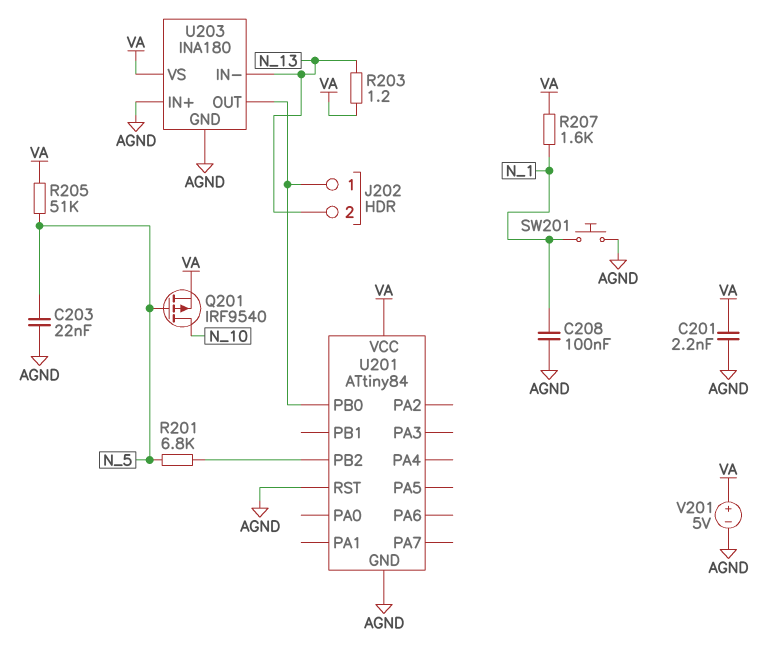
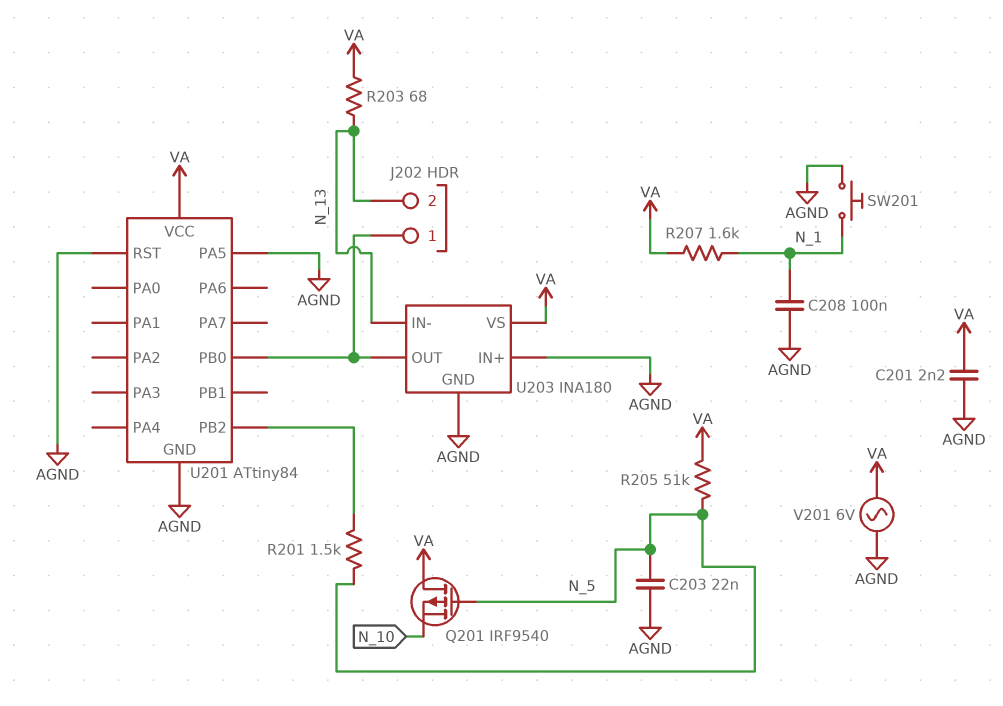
Q201: PMOS IRF9540 (G N_5, D N_10, S VA) -> PMOS IRF9540 (G N_5, D VA, S N_10)
R201: 6.8k (N_5, U201/PB2) -> 1.5k (N_5, U201/PB2)
R203: 1.2 (N_13, VA) -> 68 (N_13, VA)
U201 pin PA5: none -> AGND
V201: 5V (plus VA, minus AGND) -> AC 6V (AGND, VA)

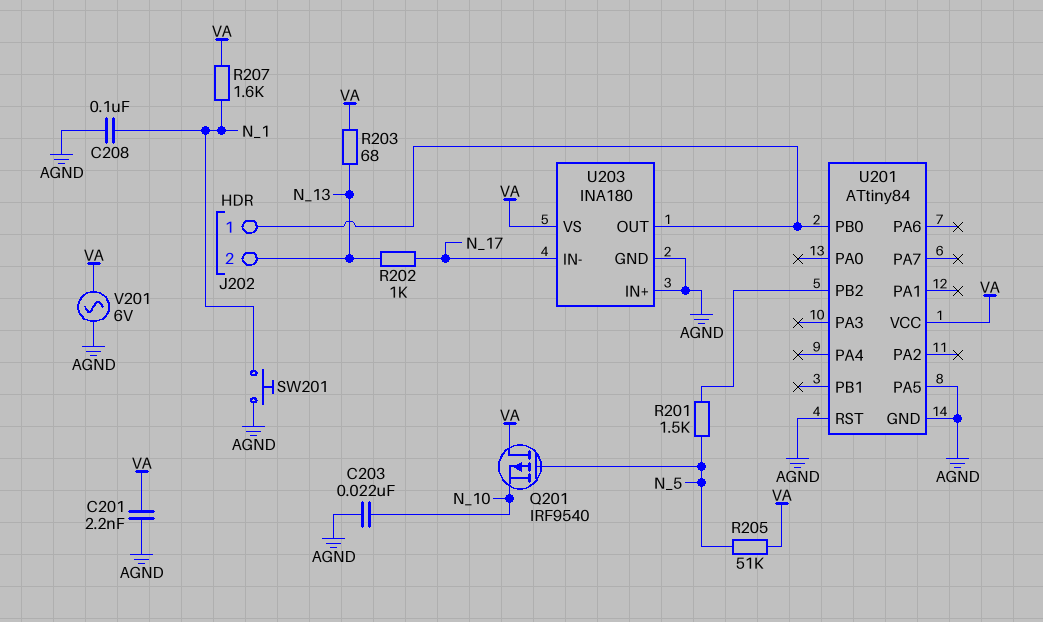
C203: 22nF (AGND, N_5) -> 22nF (AGND, N_10)
R202: none -> 1k (N_13, N_17)
U203 pin IN-: N_13 -> N_17

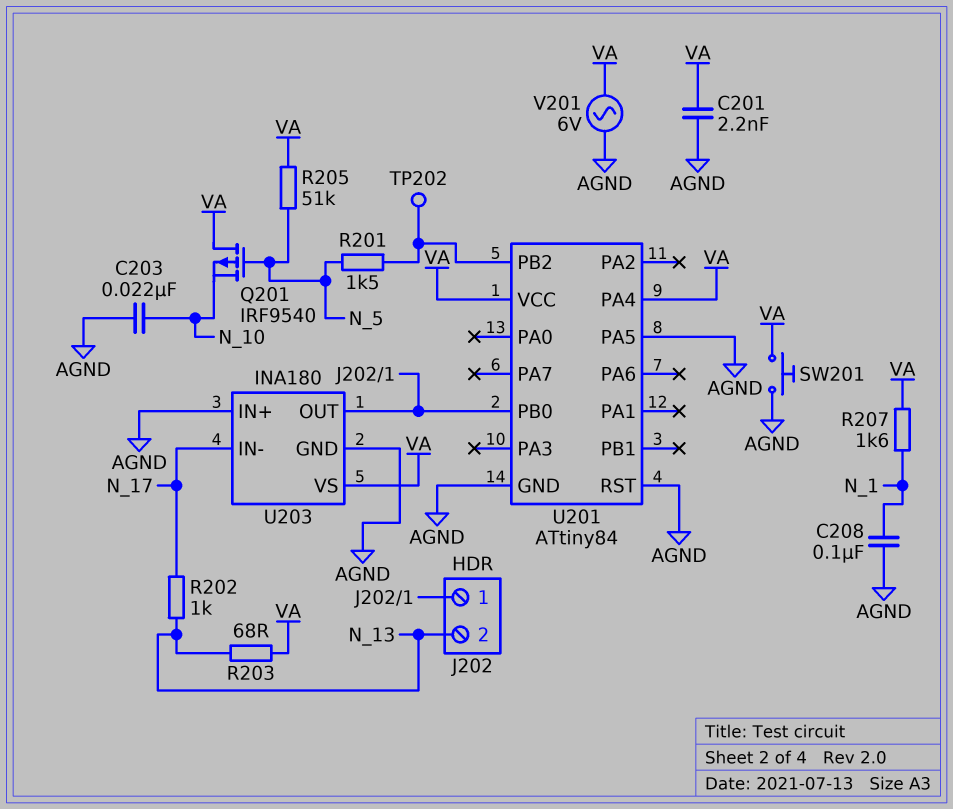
SW201: button (AGND, N_1) -> button (AGND, VA)
TP202: none -> test point (U201/PB2)
U201 pin PA4: none -> VA

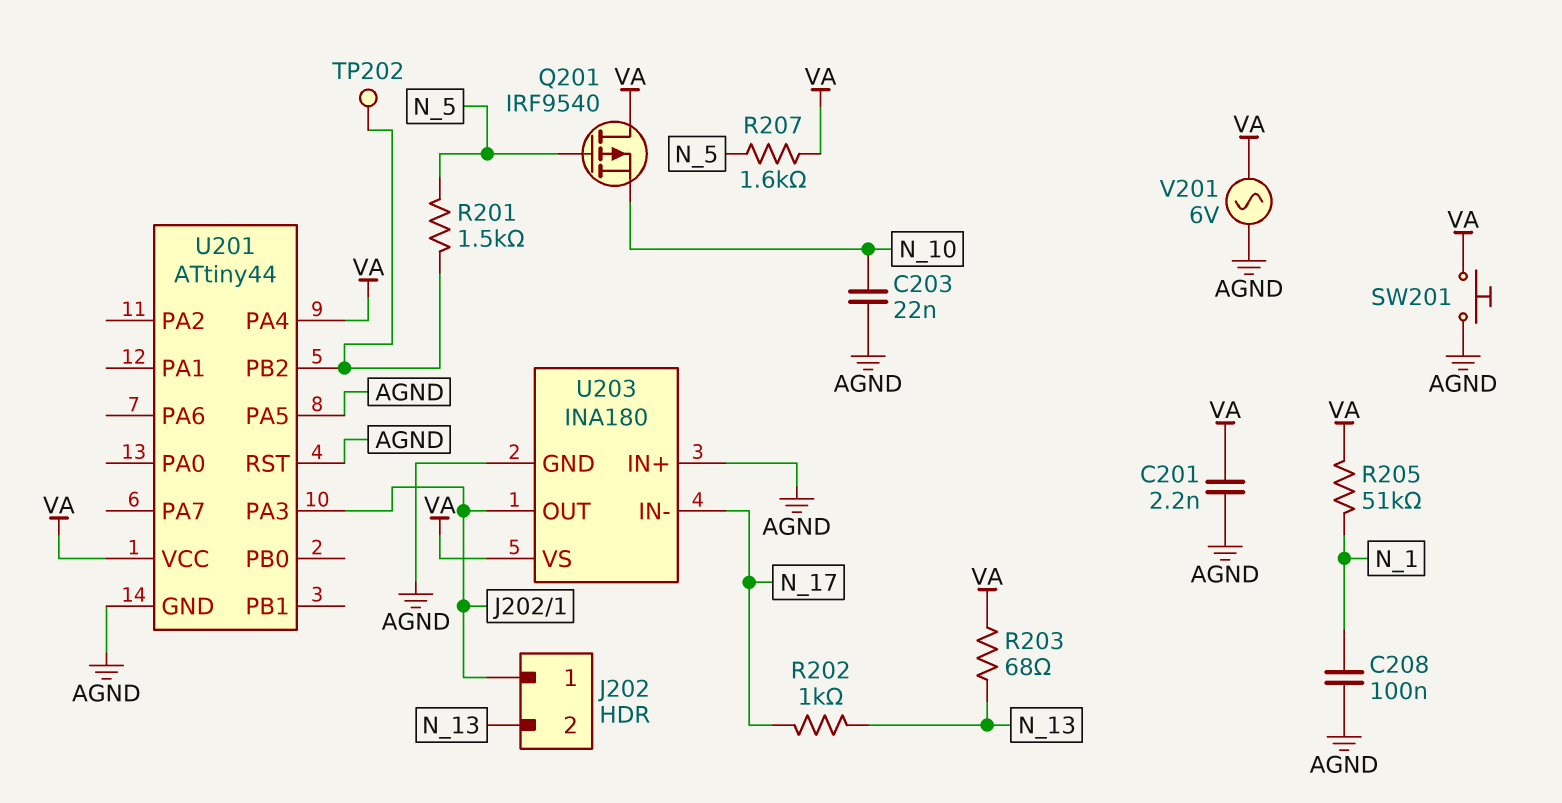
R205: 51k (N_5, VA) -> 51k (N_1, VA)
R207: 1.6k (N_1, VA) -> 1.6k (N_5, VA)
U201: ATtiny84 -> ATtiny44
U201 pin PA3: none -> J202/1
U201 pin PB0: J202/1 -> none

